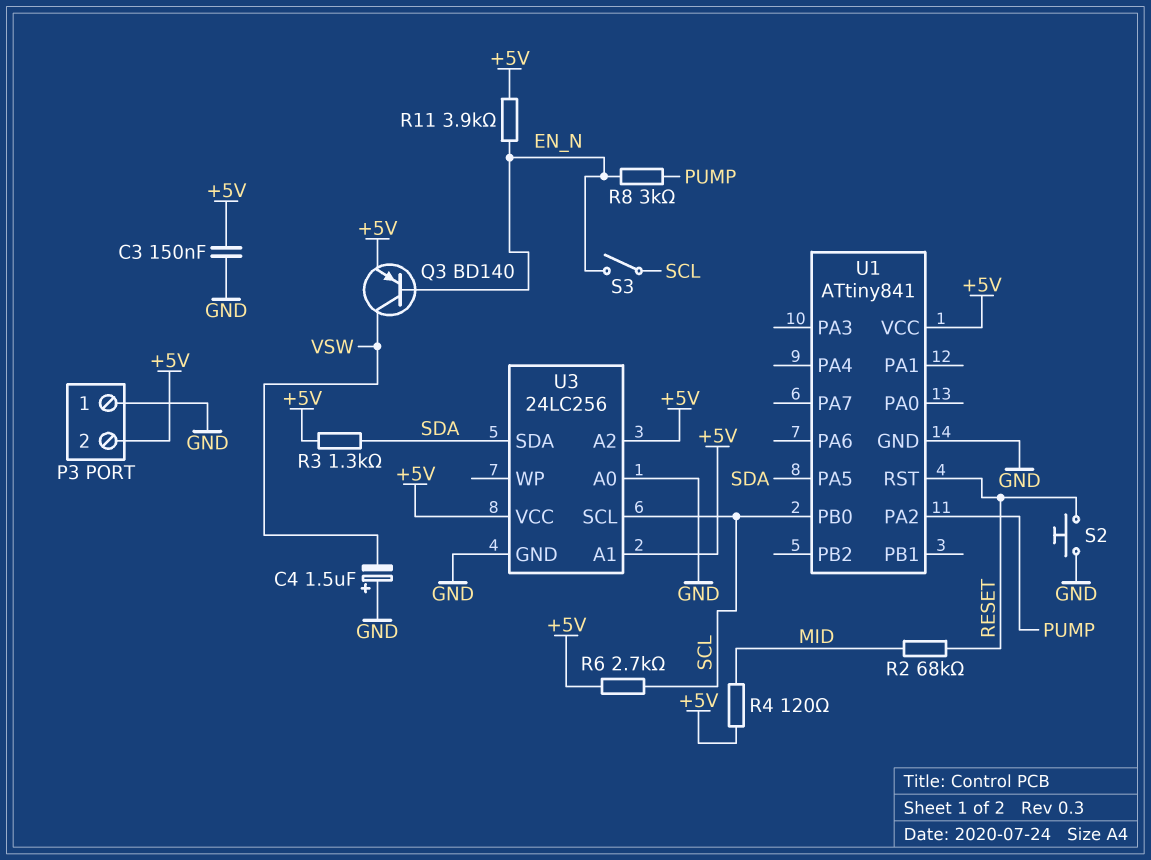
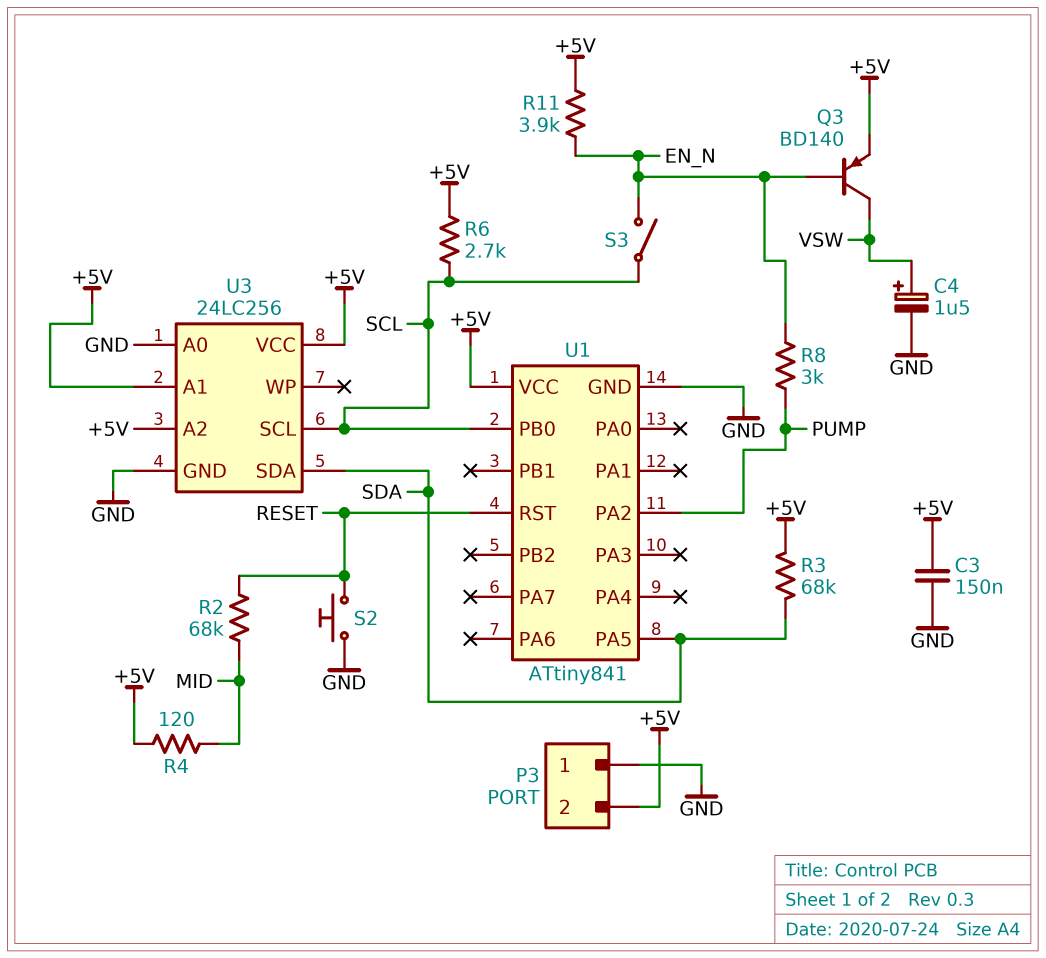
C4: 1.5uF (plus GND, minus VSW) -> 1.5uF (plus VSW, minus GND)
R3: 1.3k (+5V, SDA) -> 68k (+5V, SDA)

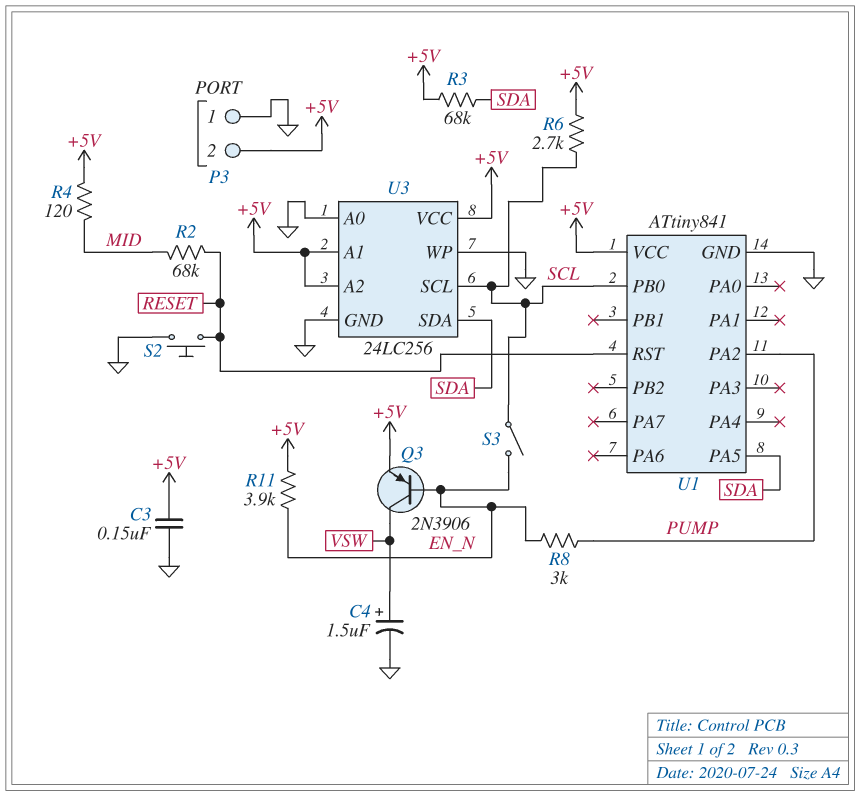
Q3: PNP BD140 (B EN_N, C VSW, E +5V) -> PNP 2N3906 (B EN_N, C VSW, E +5V)
U3 pin WP: none -> GND

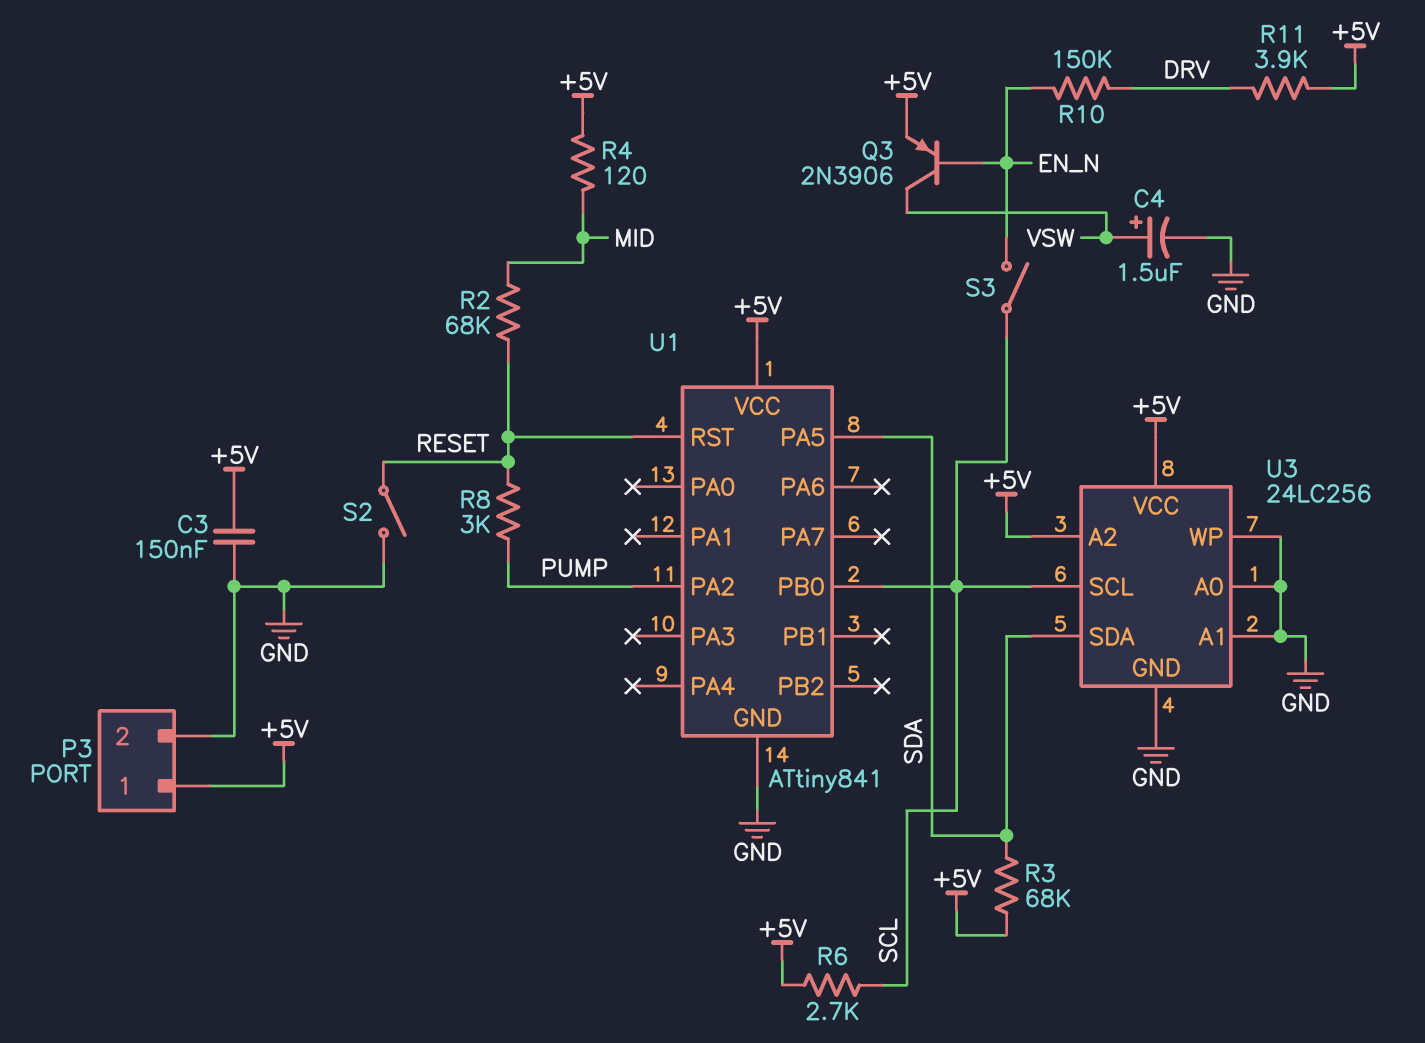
P3 pin 1: GND -> +5V
P3 pin 2: +5V -> GND
R8: 3k (EN_N, PUMP) -> 3k (PUMP, RESET)
R10: none -> 150k (DRV, EN_N)
R11: 3.9k (+5V, EN_N) -> 3.9k (+5V, DRV)
S2: button (GND, RESET) -> switch (GND, RESET)
U3 pin A1: +5V -> GND

